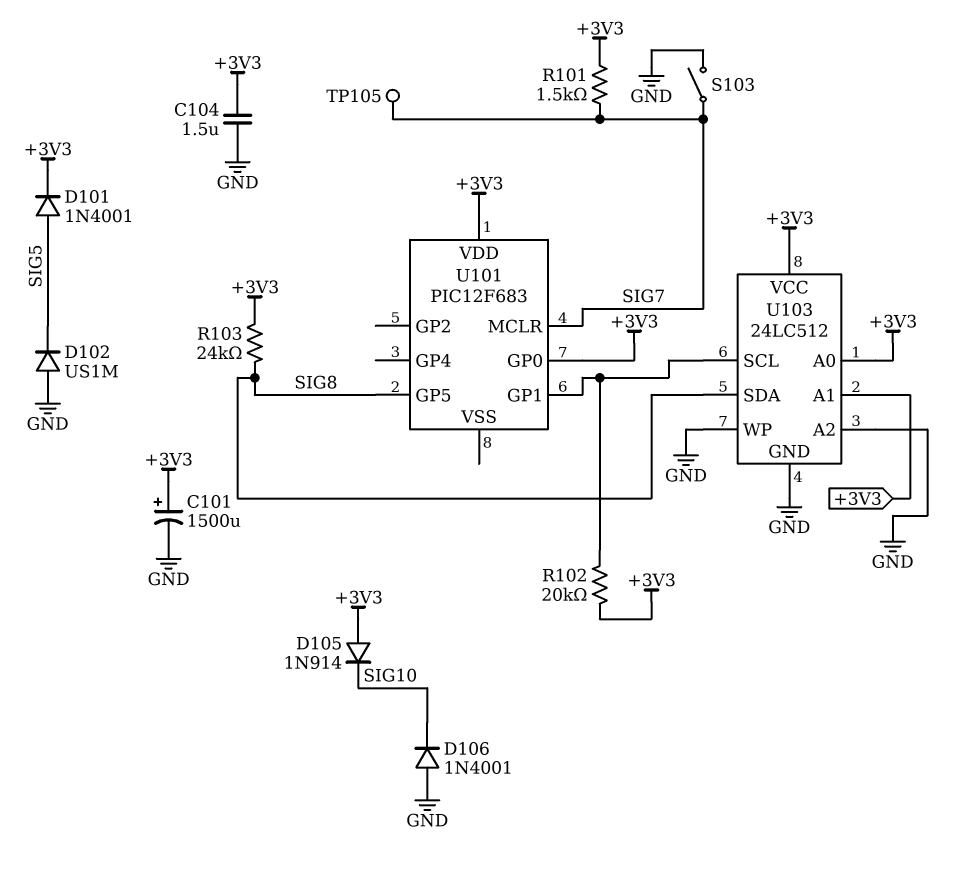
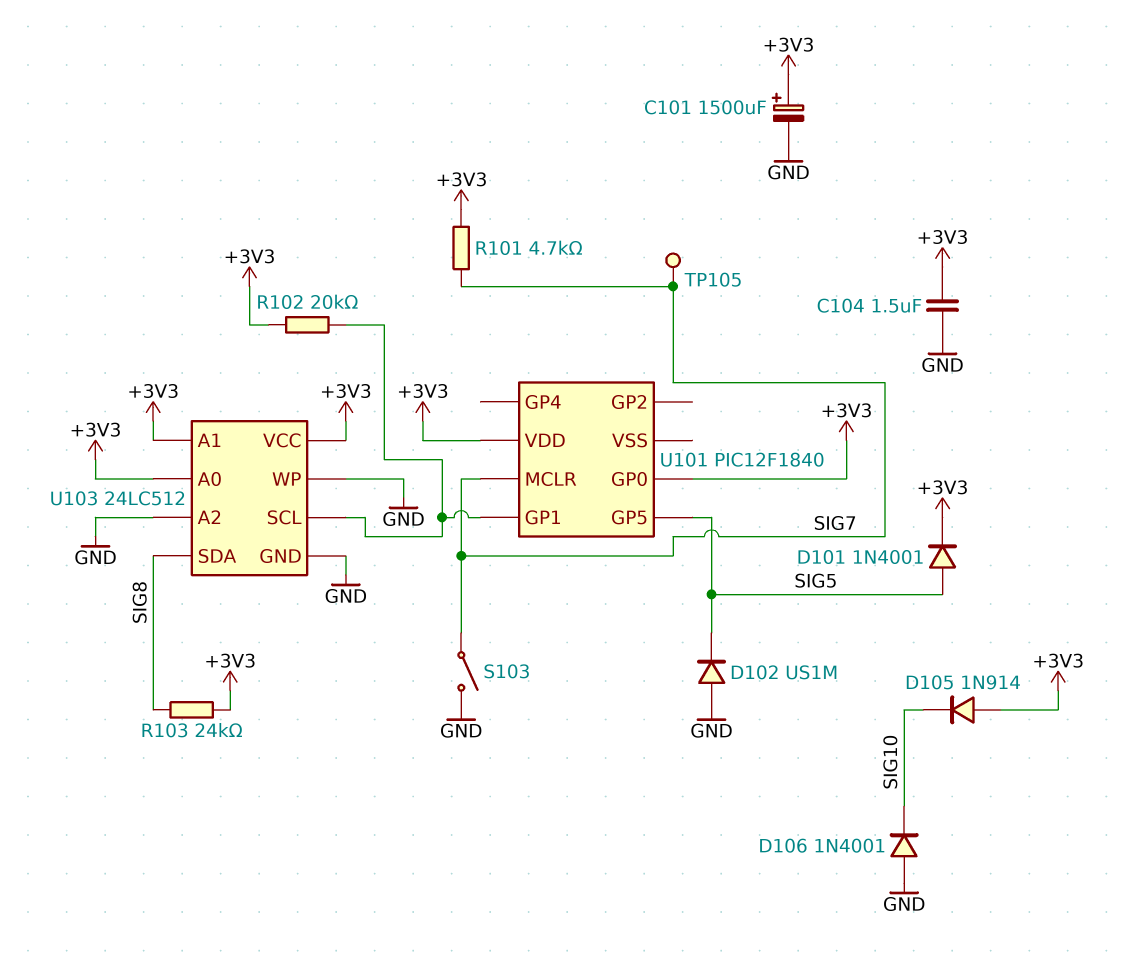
R101: 1.5k (+3V3, SIG7) -> 4.7k (+3V3, SIG7)
U101: PIC12F683 -> PIC12F1840
U101 pin GP5: SIG8 -> SIG5

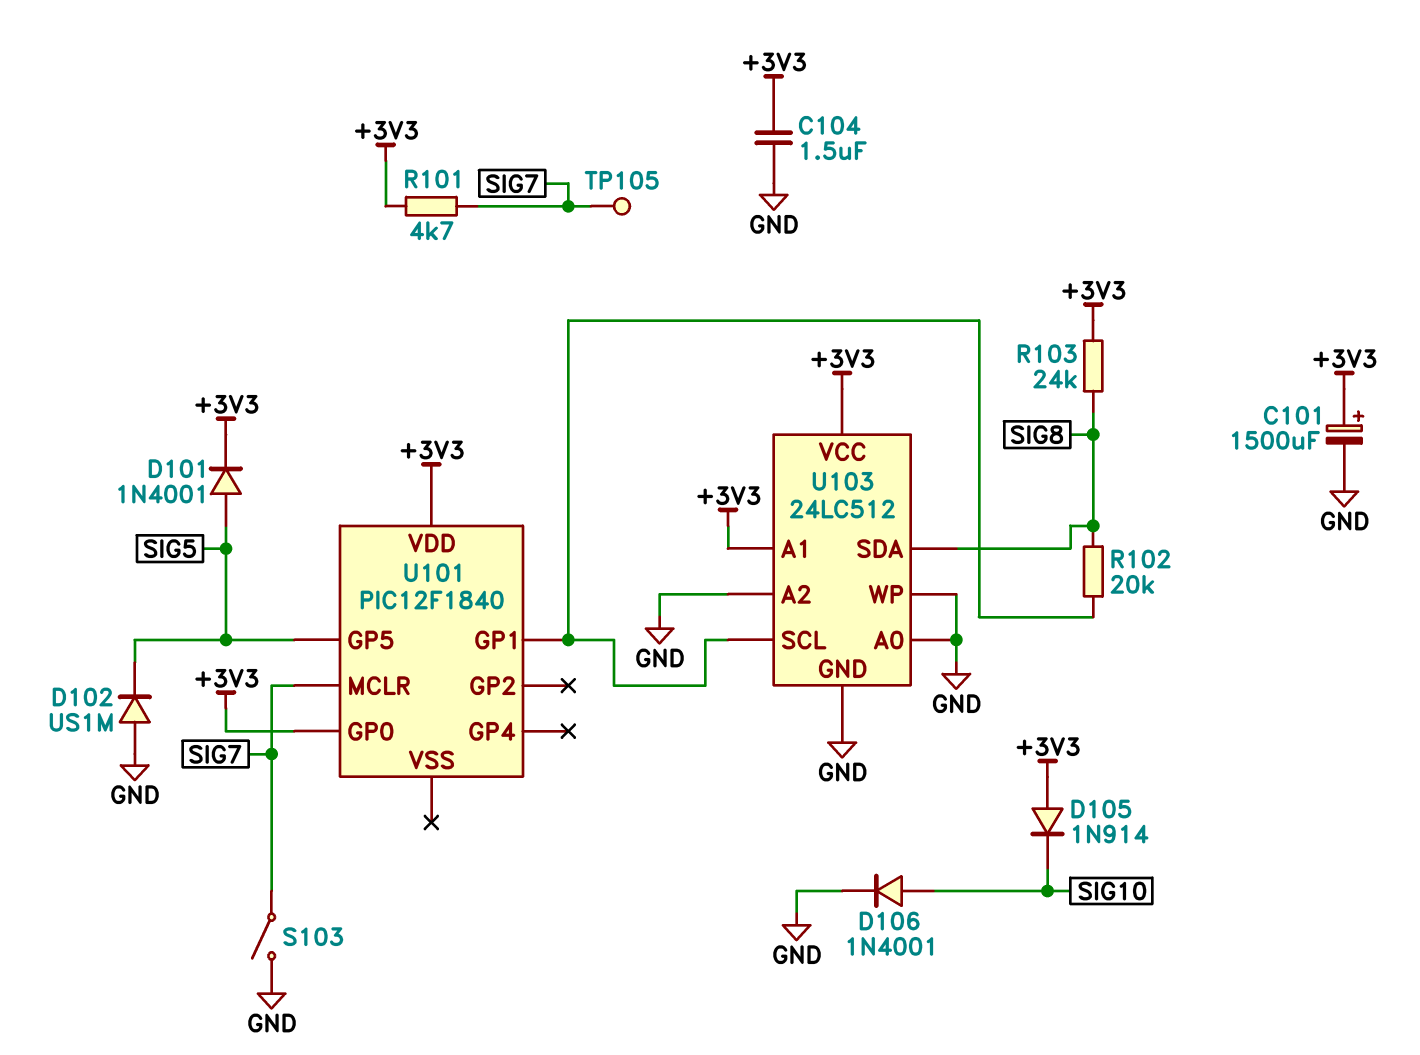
D106: diode 1N4001 (A GND, K SIG10) -> diode 1N4001 (A SIG10, K GND)
R102: 20k (+3V3, U101/GP1) -> 20k (SIG8, U101/GP1)
U103 pin A0: +3V3 -> GND

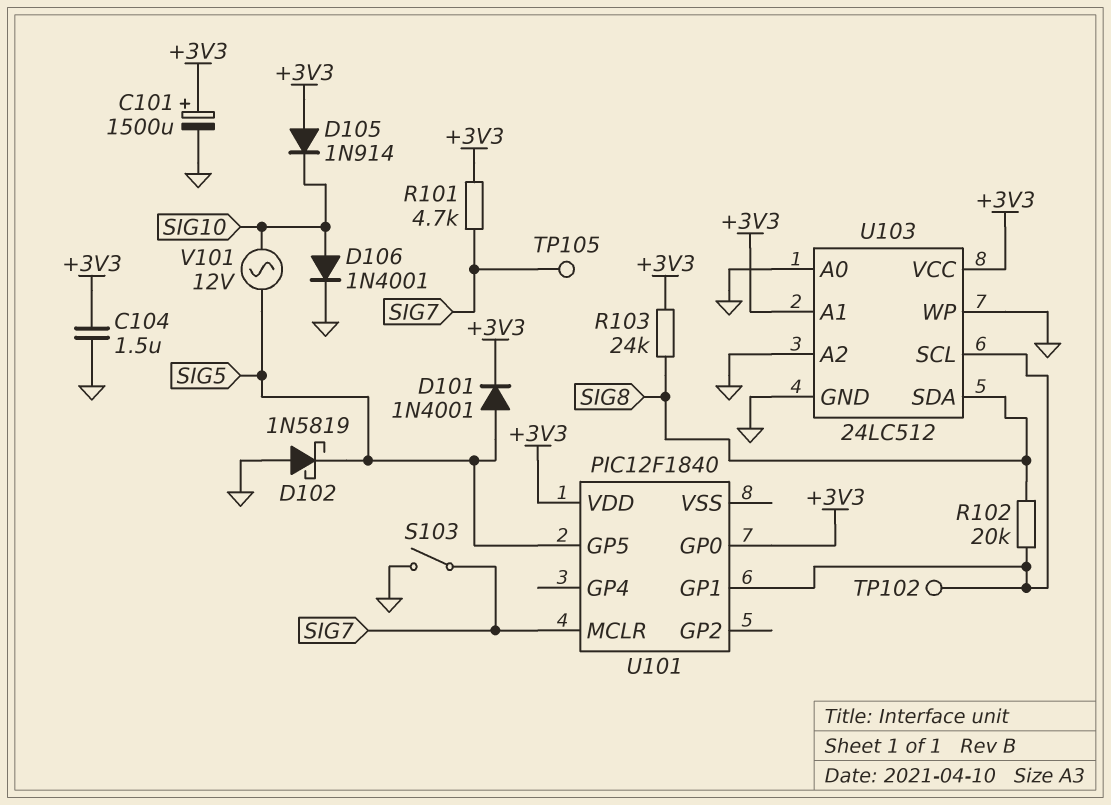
D102: diode US1M (A GND, K SIG5) -> schottky 1N5819 (A GND, K SIG5)
TP102: none -> test point (U101/GP1)
V101: none -> AC 12V (SIG5, SIG10)

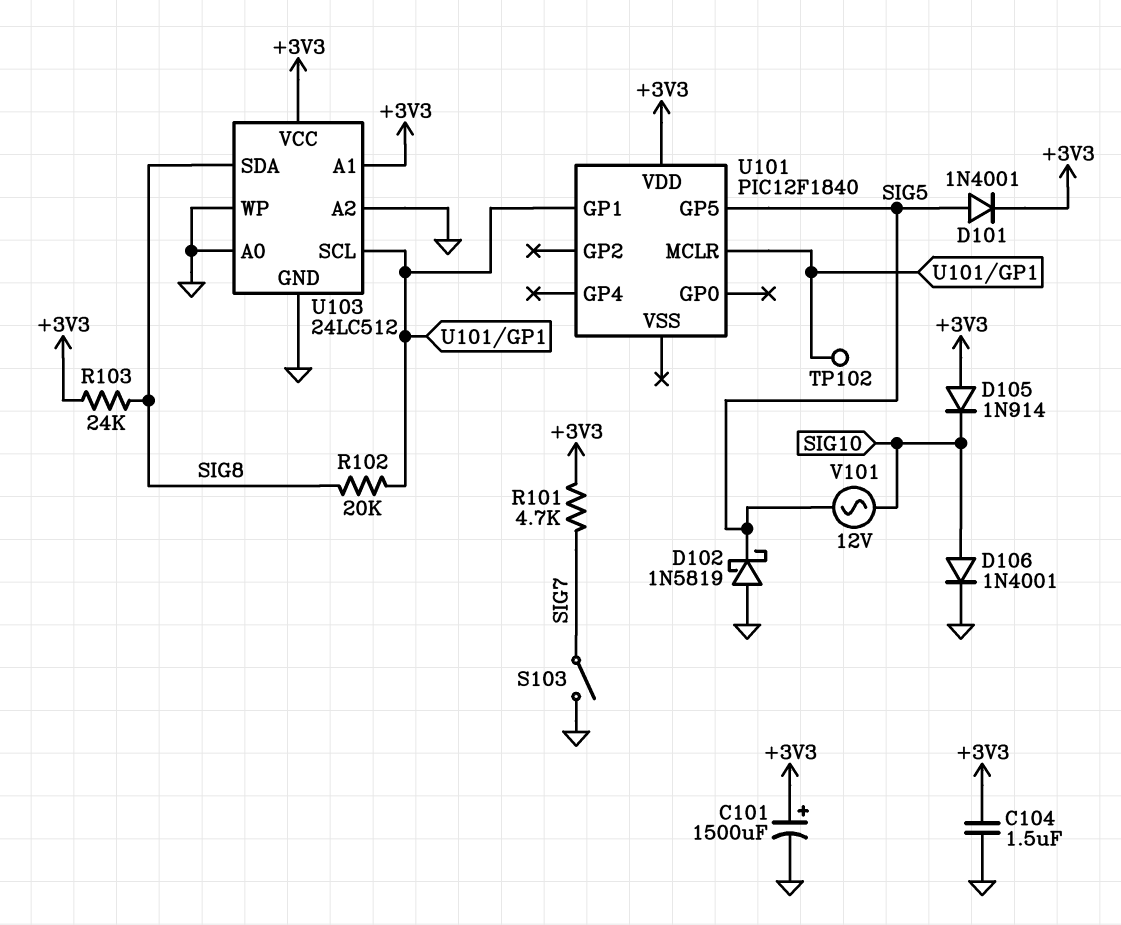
TP105: test point (SIG7) -> none
U101 pin GP0: +3V3 -> none
U101 pin MCLR: SIG7 -> U101/GP1

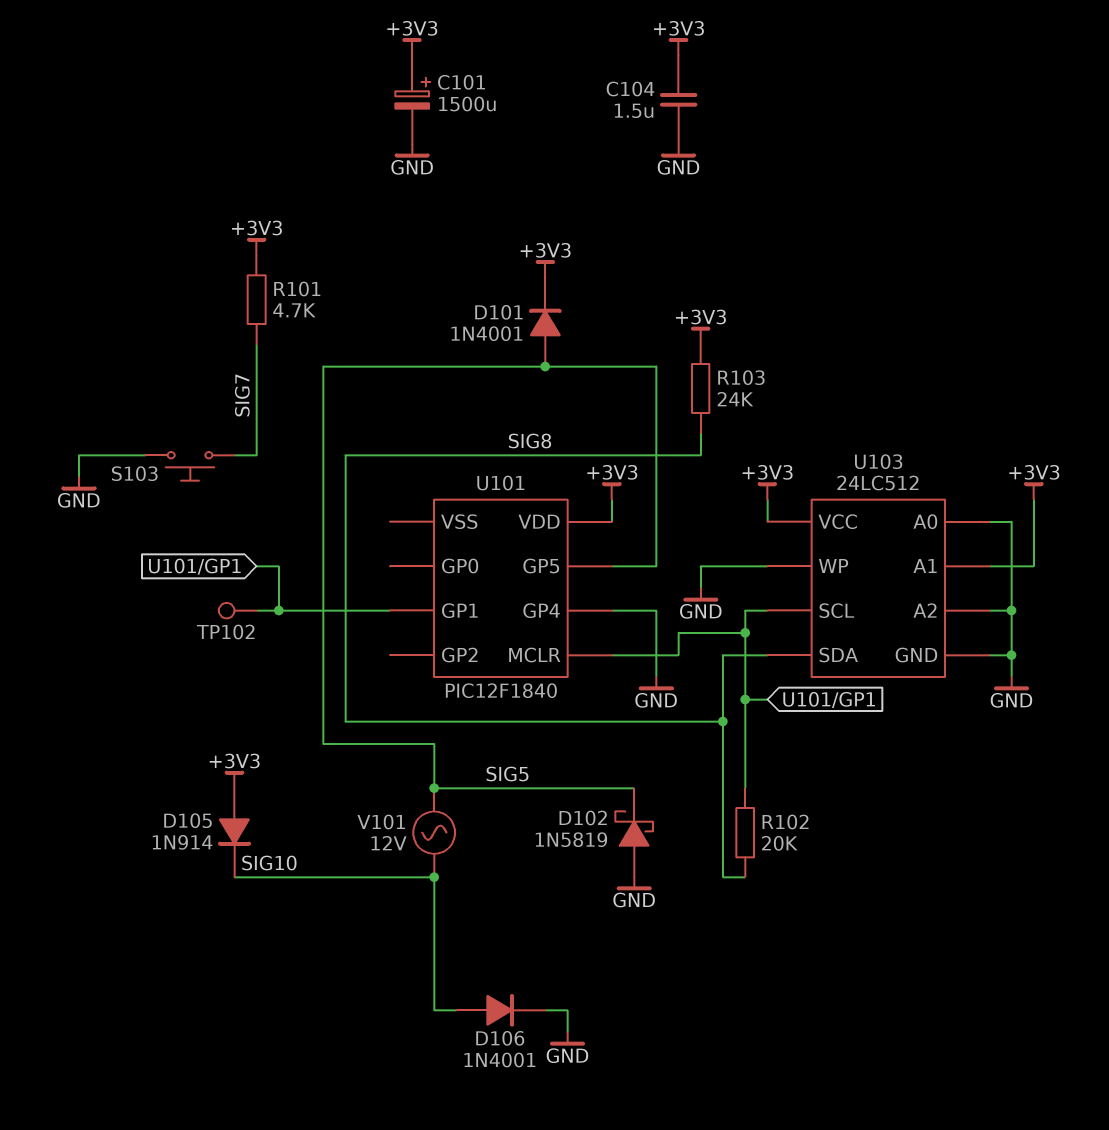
S103: switch (GND, SIG7) -> button (GND, SIG7)
U101 pin GP4: none -> GND

